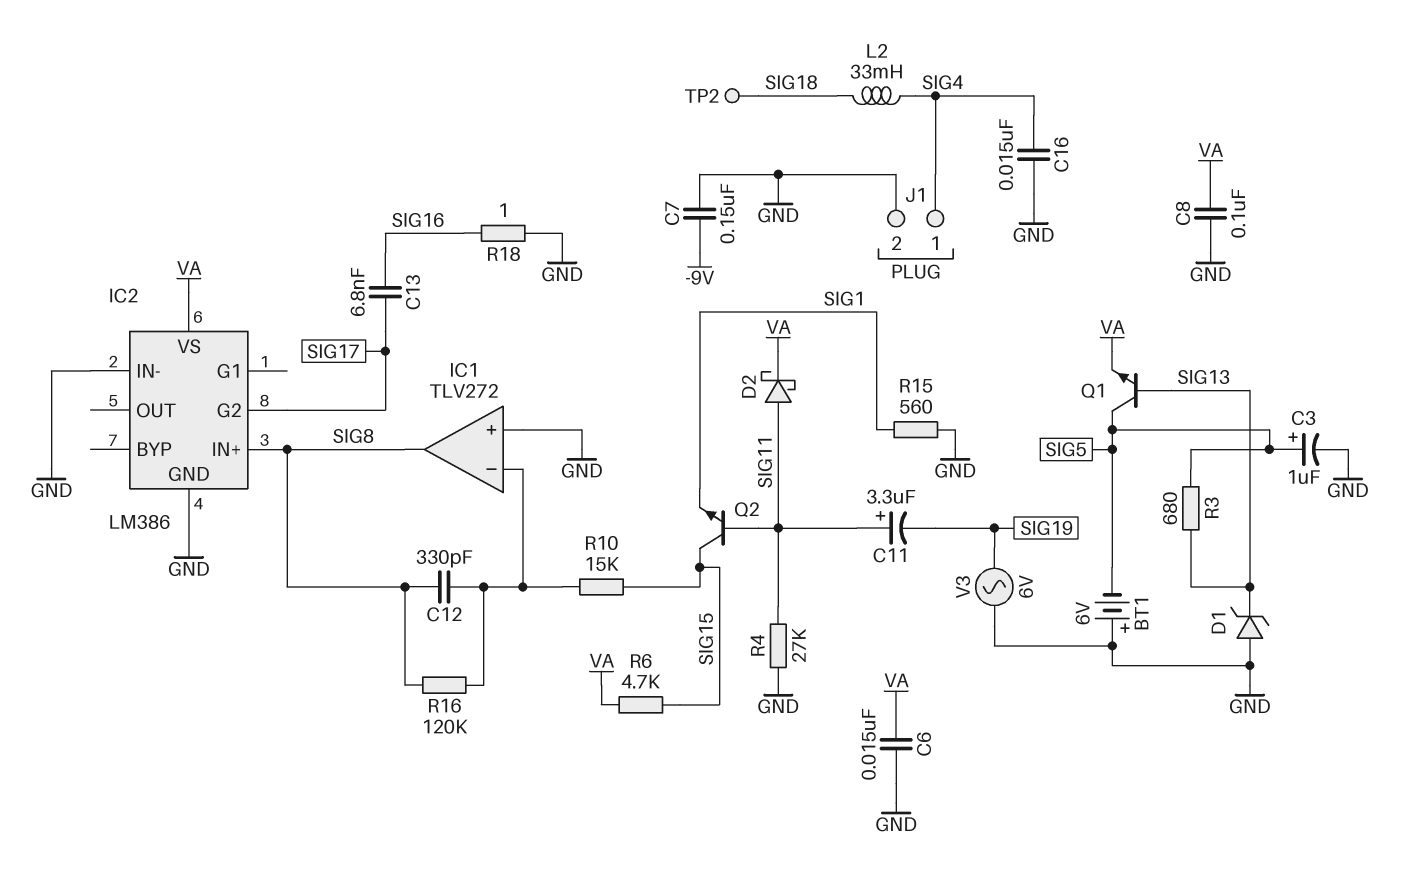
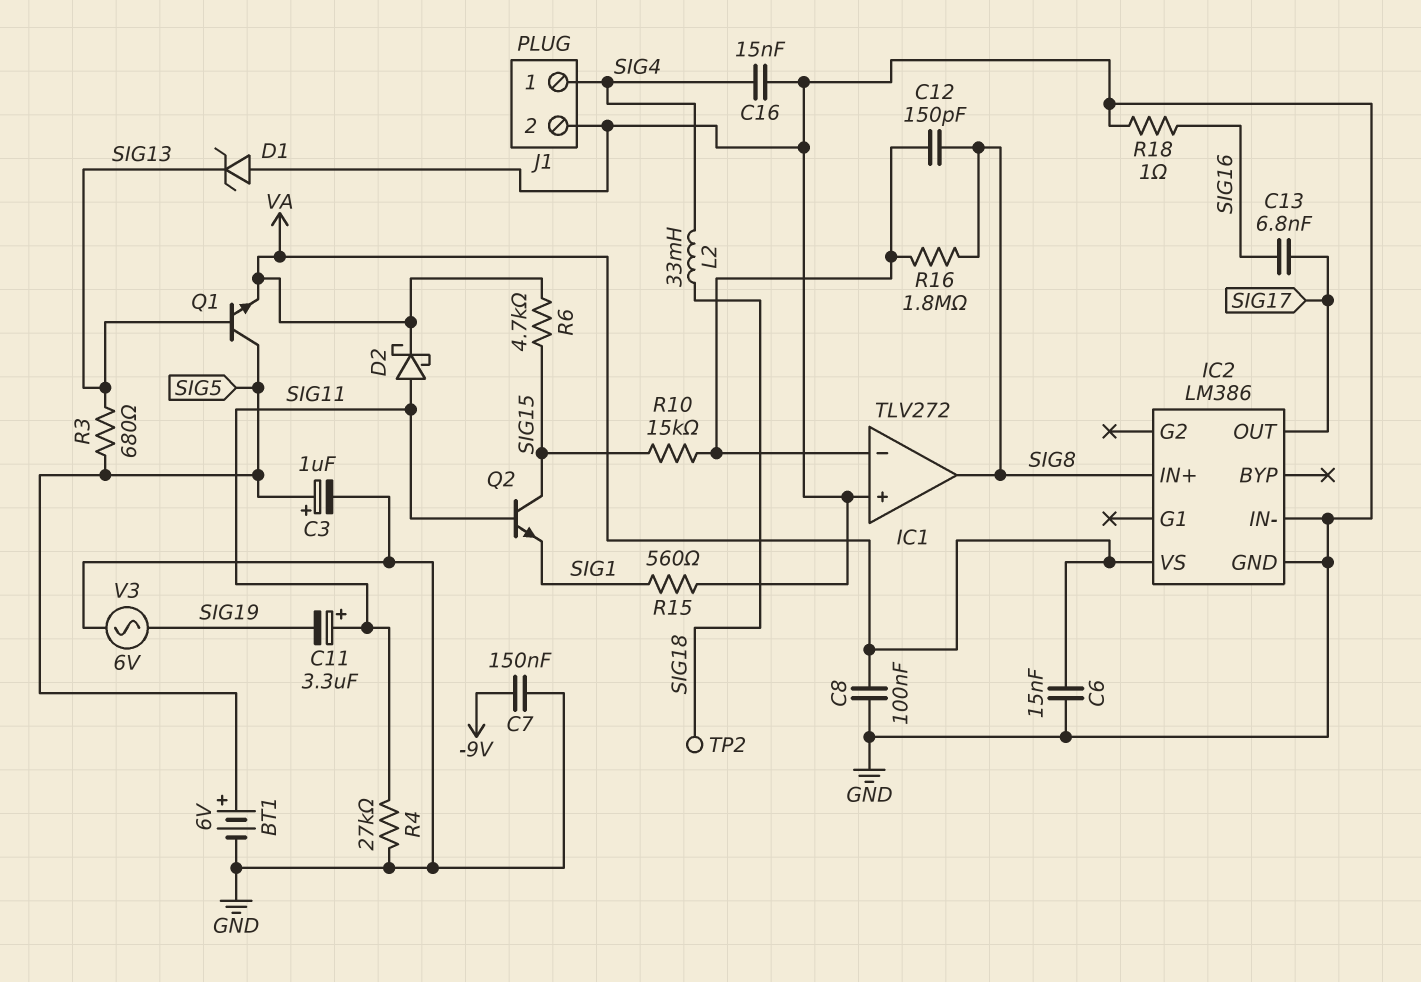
BT1: 6V (plus GND, minus SIG5) -> 6V (plus SIG5, minus GND)
C12: 330pF (IC1/in-, SIG8) -> 150pF (IC1/in-, SIG8)
IC2 pin G2: SIG17 -> none
IC2 pin OUT: none -> SIG17
R16: 120k (IC1/in-, SIG8) -> 1.8M (IC1/in-, SIG8)

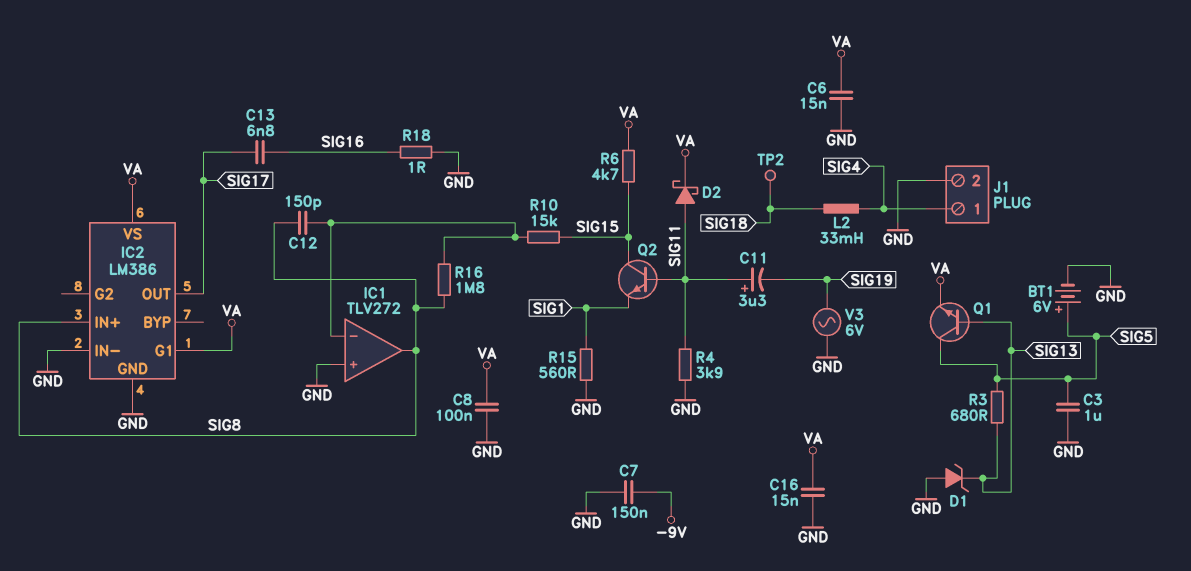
C3: 1uF (plus SIG5, minus GND) -> 1uF (GND, SIG5)
C16: 15nF (GND, SIG4) -> 15nF (GND, VA)
IC2 pin G1: none -> VA
R4: 27k (GND, SIG11) -> 3.9k (GND, SIG11)

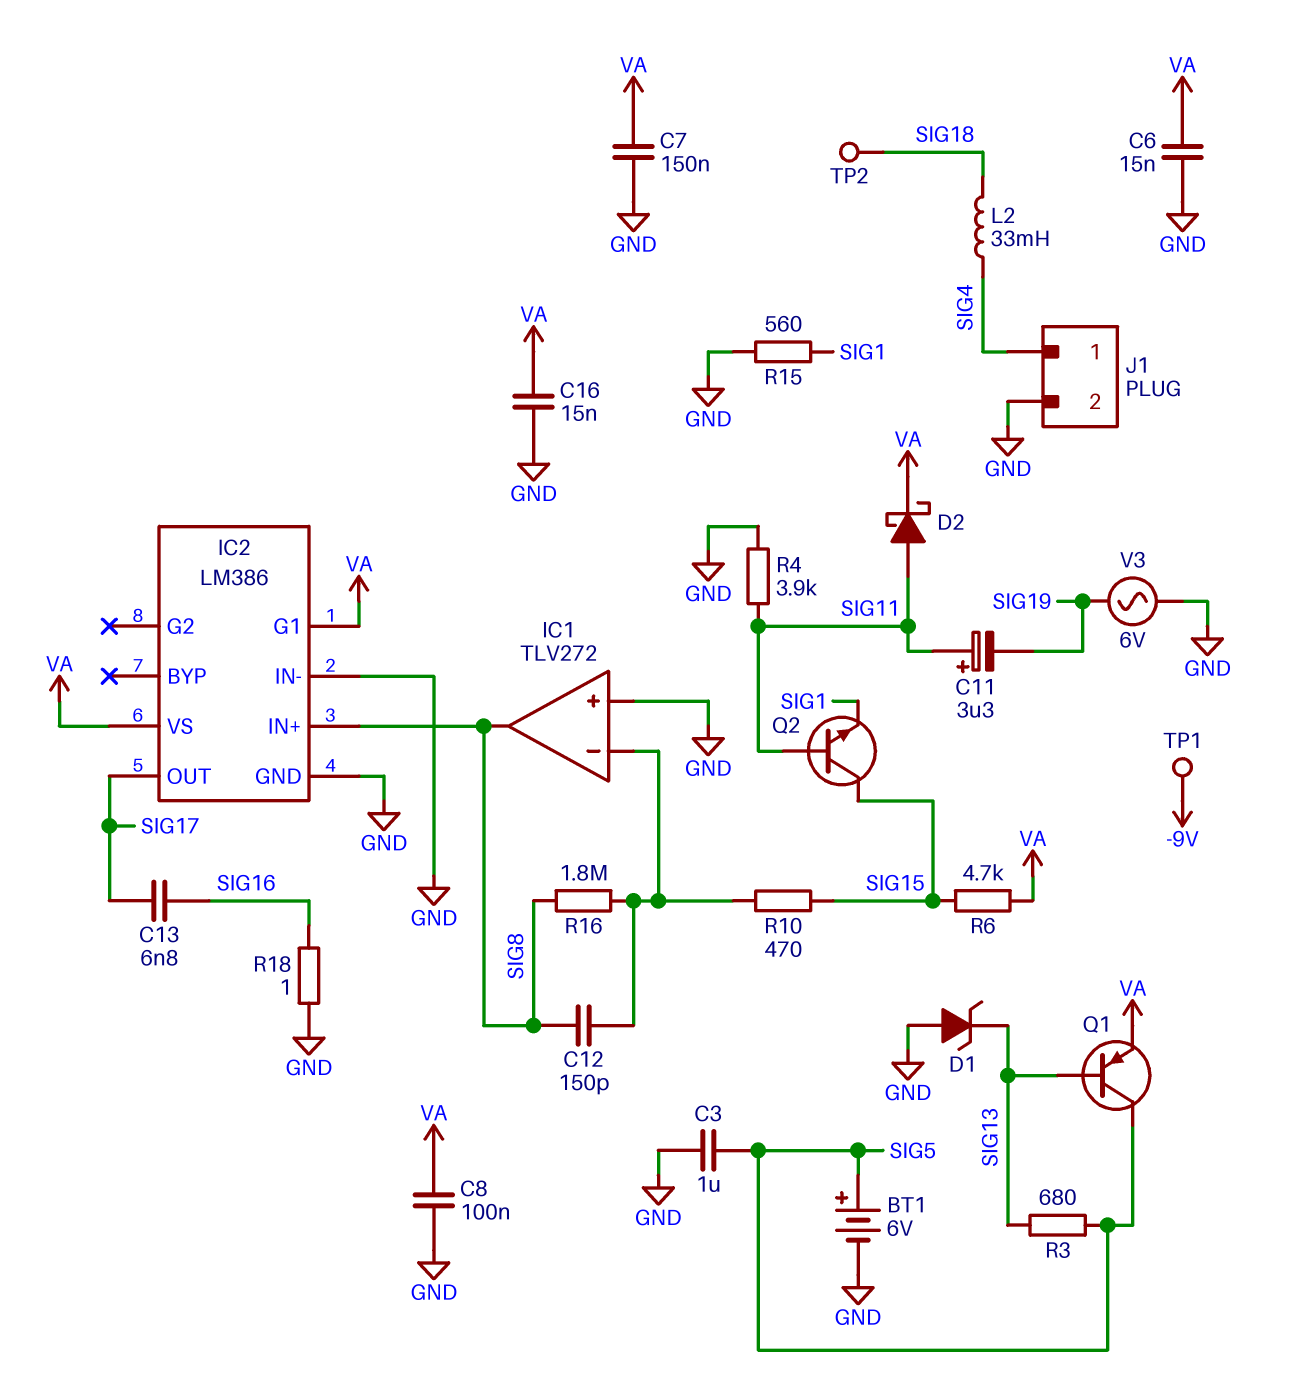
C7: 150nF (-9V, GND) -> 150nF (GND, VA)
Q1: NPN (B SIG13, C SIG5, E VA) -> PNP (B SIG13, C SIG5, E VA)
R10: 15k (IC1/in-, SIG15) -> 470 (IC1/in-, SIG15)
TP1: none -> test point (-9V)

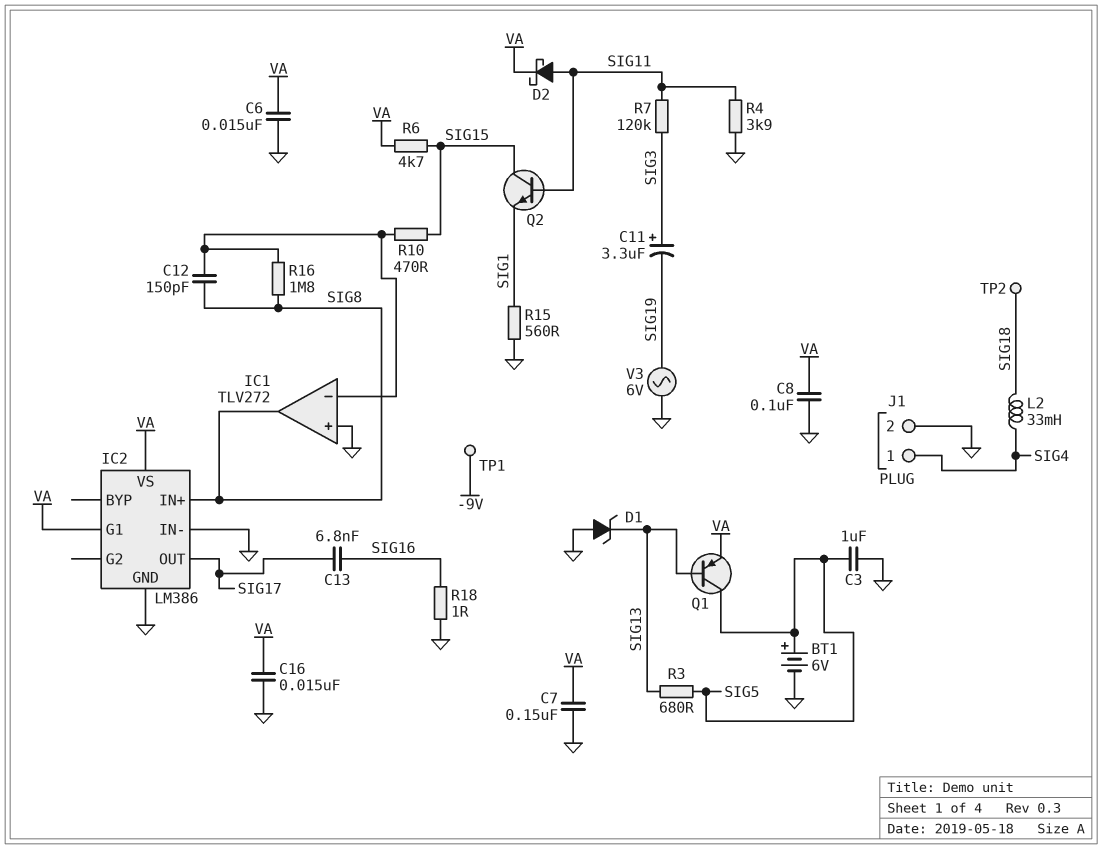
C11: 3.3uF (plus SIG11, minus SIG19) -> 3.3uF (plus SIG3, minus SIG19)
R7: none -> 120k (SIG3, SIG11)

